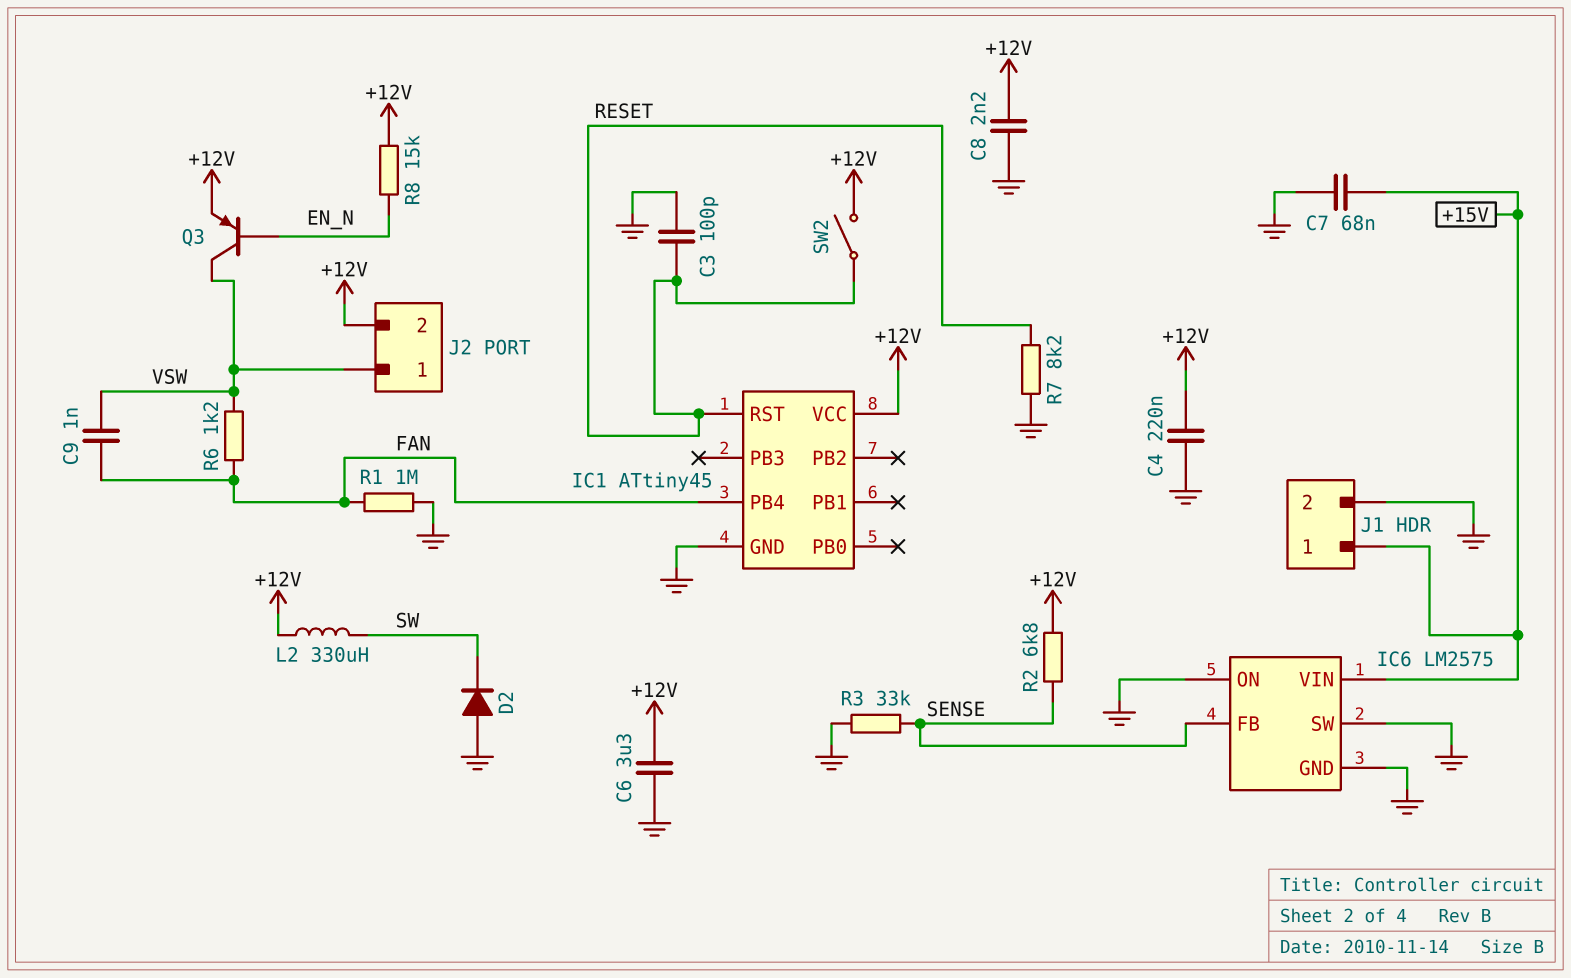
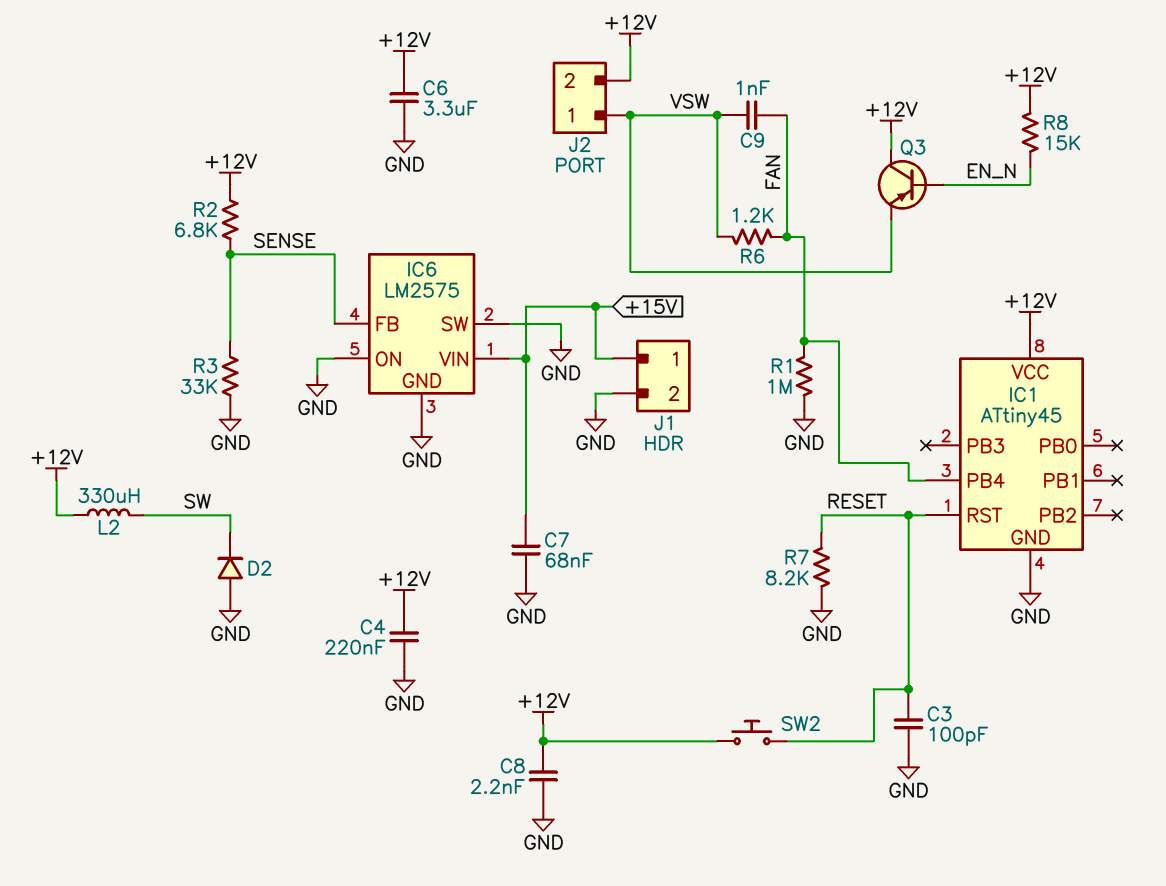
Q3: PNP (B EN_N, C VSW, E +12V) -> PNP (B EN_N, C +12V, E VSW)
SW2: switch (+12V, RESET) -> button (+12V, RESET)

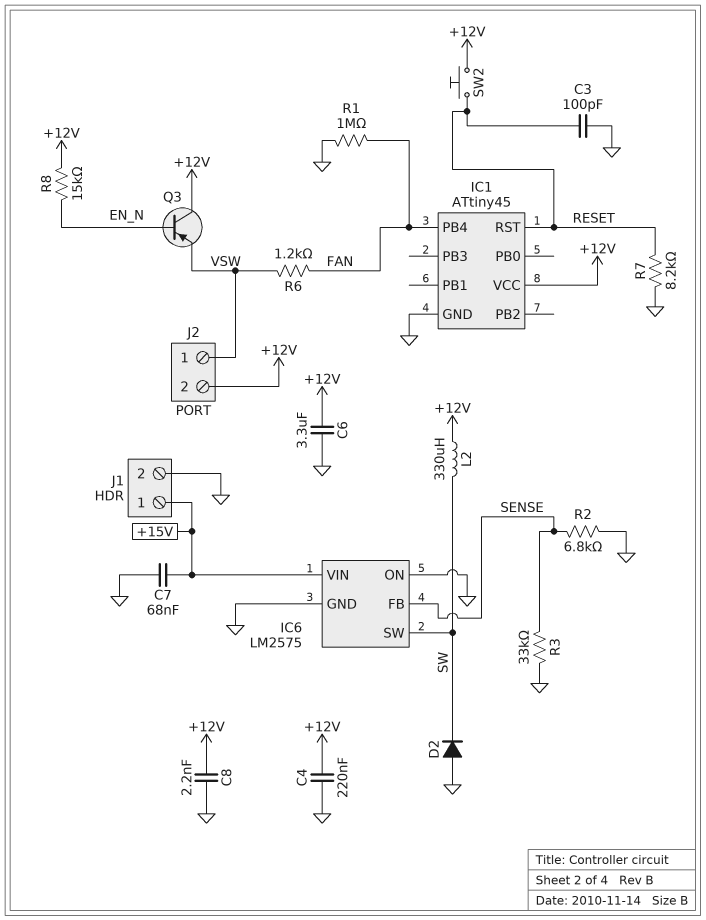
C9: 1nF (FAN, VSW) -> none
IC6 pin SW: GND -> SW
R2: 6.8k (+12V, SENSE) -> 6.8k (GND, SENSE)

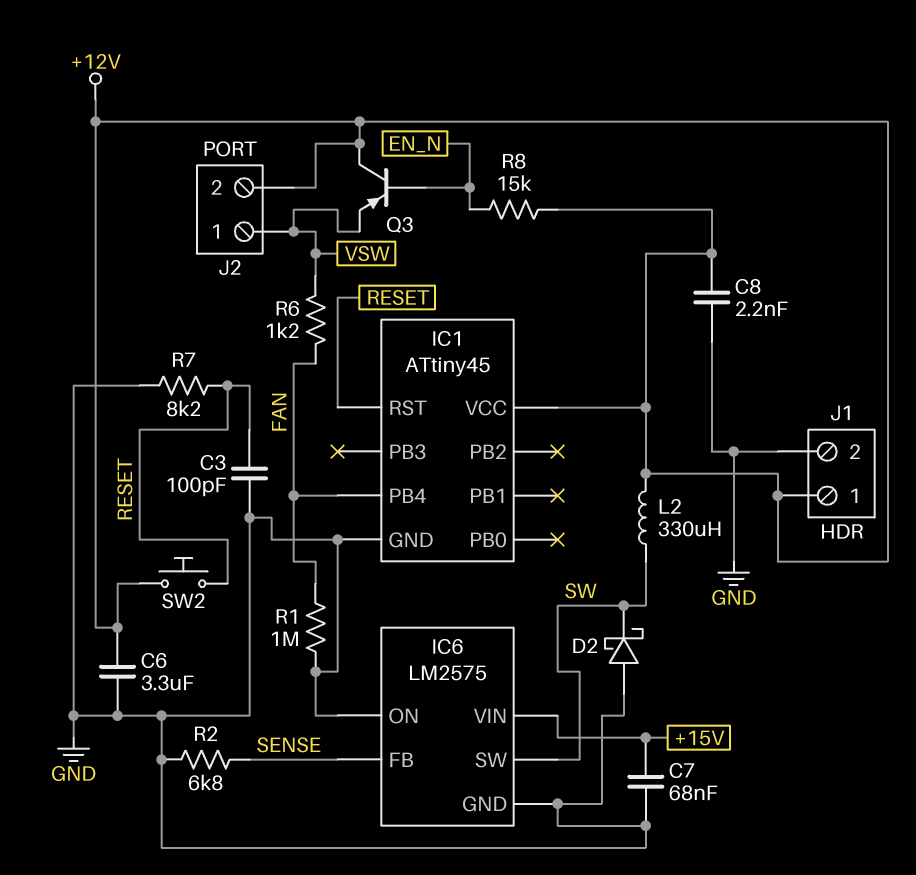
C4: 220nF (+12V, GND) -> none
D2: diode (A GND, K SW) -> schottky (A GND, K SW)
J1 pin 1: +15V -> +12V
R3: 33k (GND, SENSE) -> none

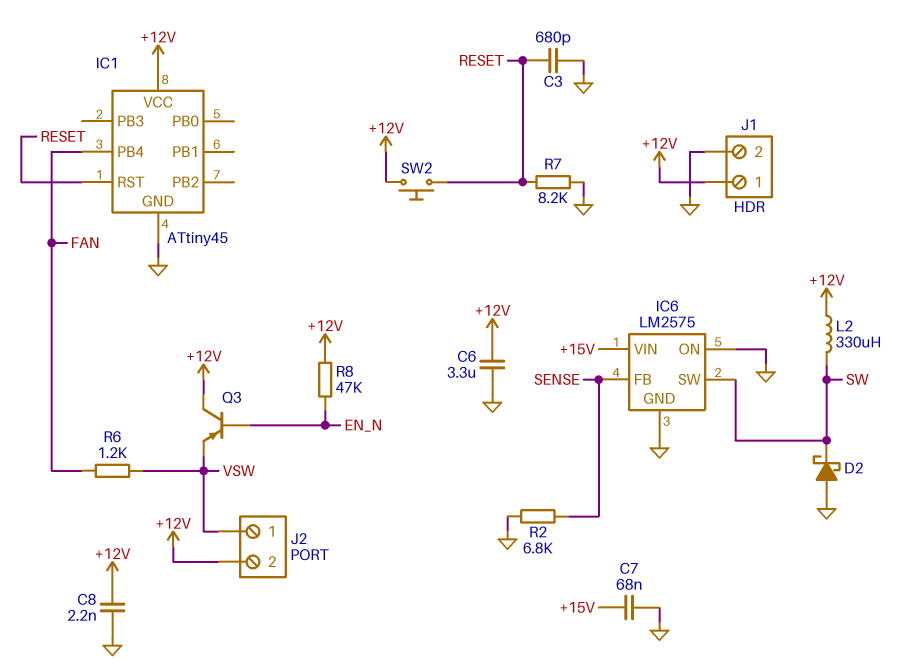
C3: 100pF (GND, RESET) -> 680pF (GND, RESET)
R1: 1M (FAN, GND) -> none
R8: 15k (+12V, EN_N) -> 47k (+12V, EN_N)

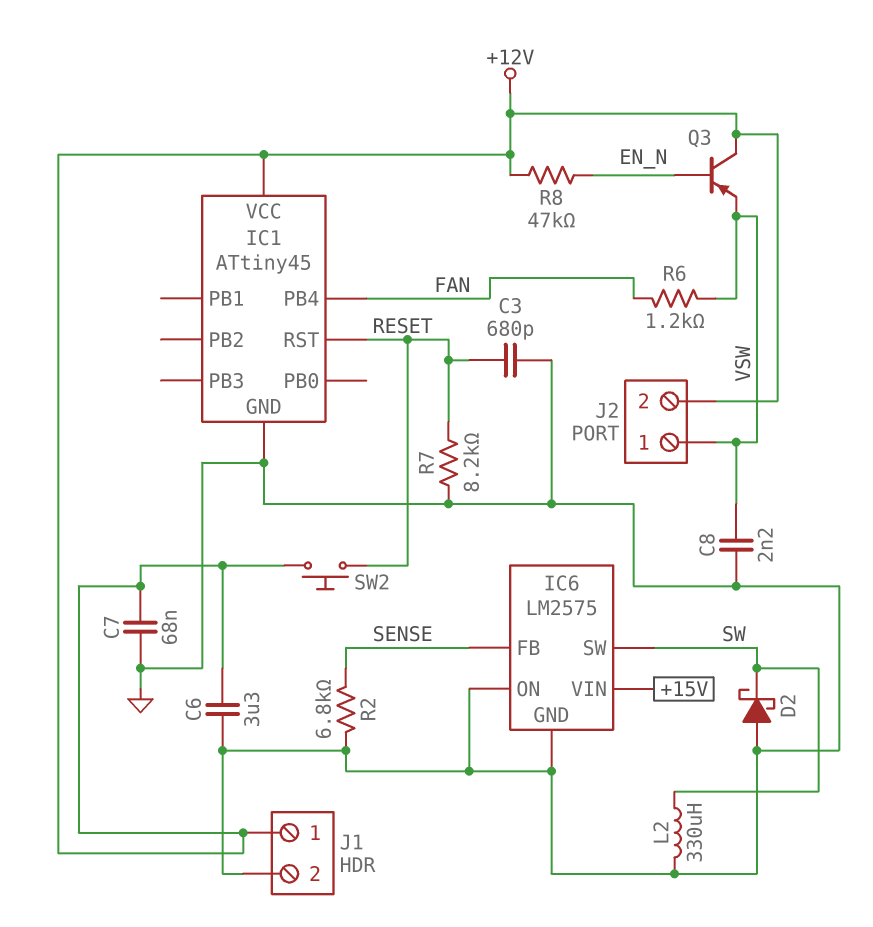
C7: 68nF (+15V, GND) -> 68nF (+12V, GND)
C8: 2.2nF (+12V, GND) -> 2.2nF (GND, VSW)
L2: 330uH (+12V, SW) -> 330uH (GND, SW)

